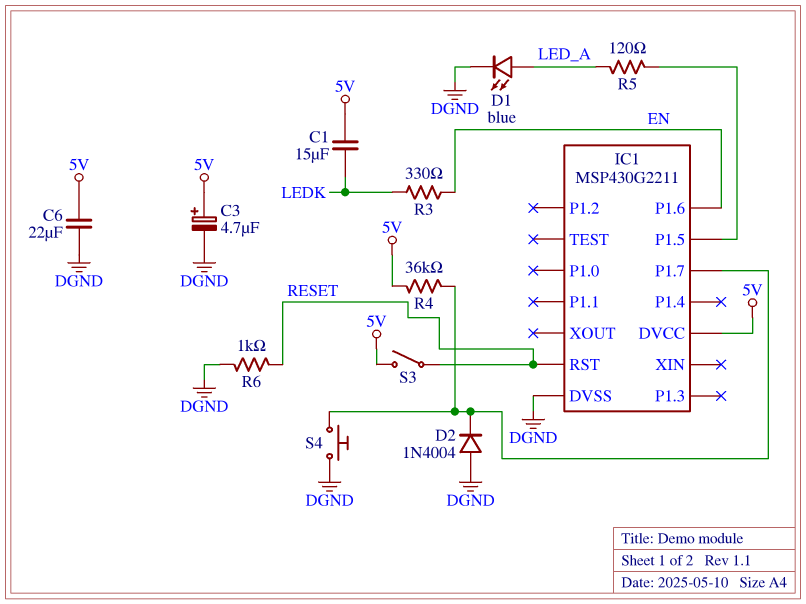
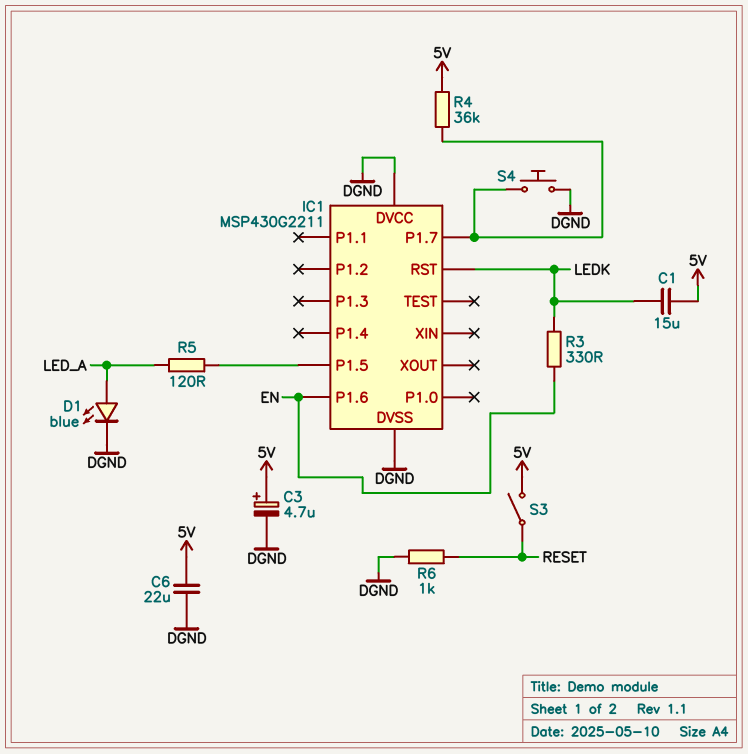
D2: diode 1N4004 (A DGND, K IC1/P1.7) -> none
IC1 pin DVCC: 5V -> DGND
IC1 pin RST: RESET -> LEDK

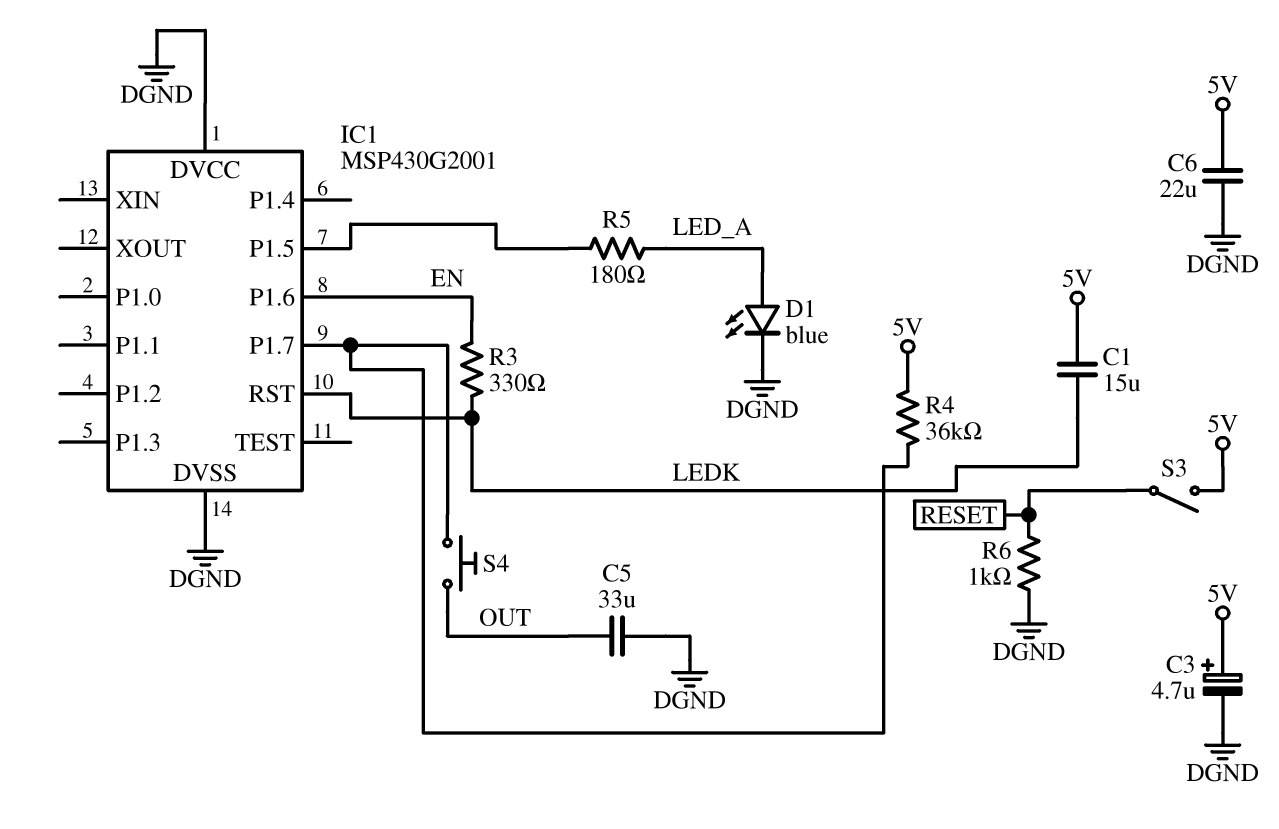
C5: none -> 33uF (DGND, OUT)
IC1: MSP430G2211 -> MSP430G2001
R5: 120 (IC1/P1.5, LED_A) -> 180 (IC1/P1.5, LED_A)
S4: button (DGND, IC1/P1.7) -> button (IC1/P1.7, OUT)

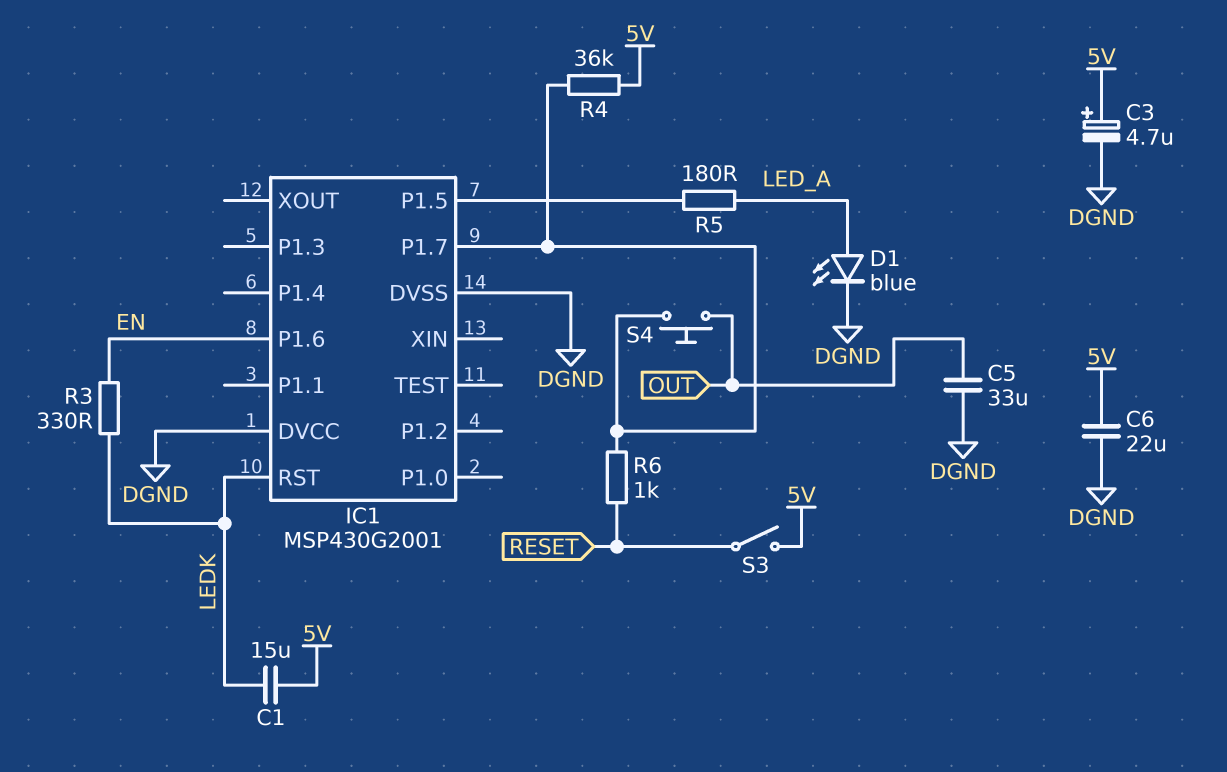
R6: 1k (DGND, RESET) -> 1k (IC1/P1.7, RESET)

